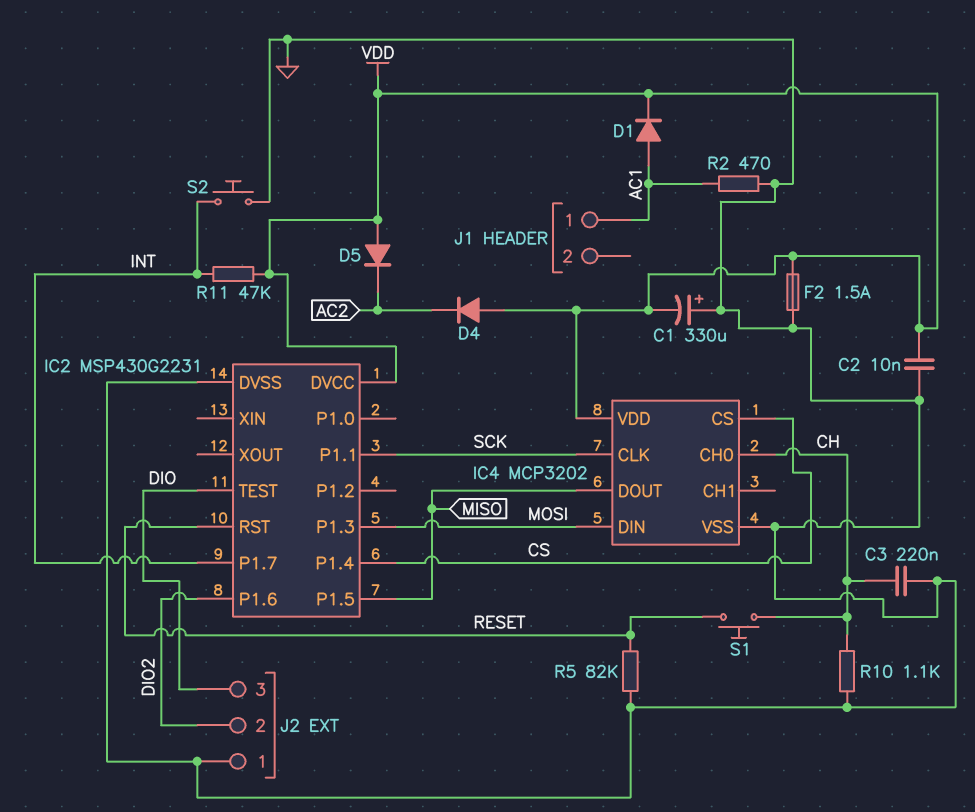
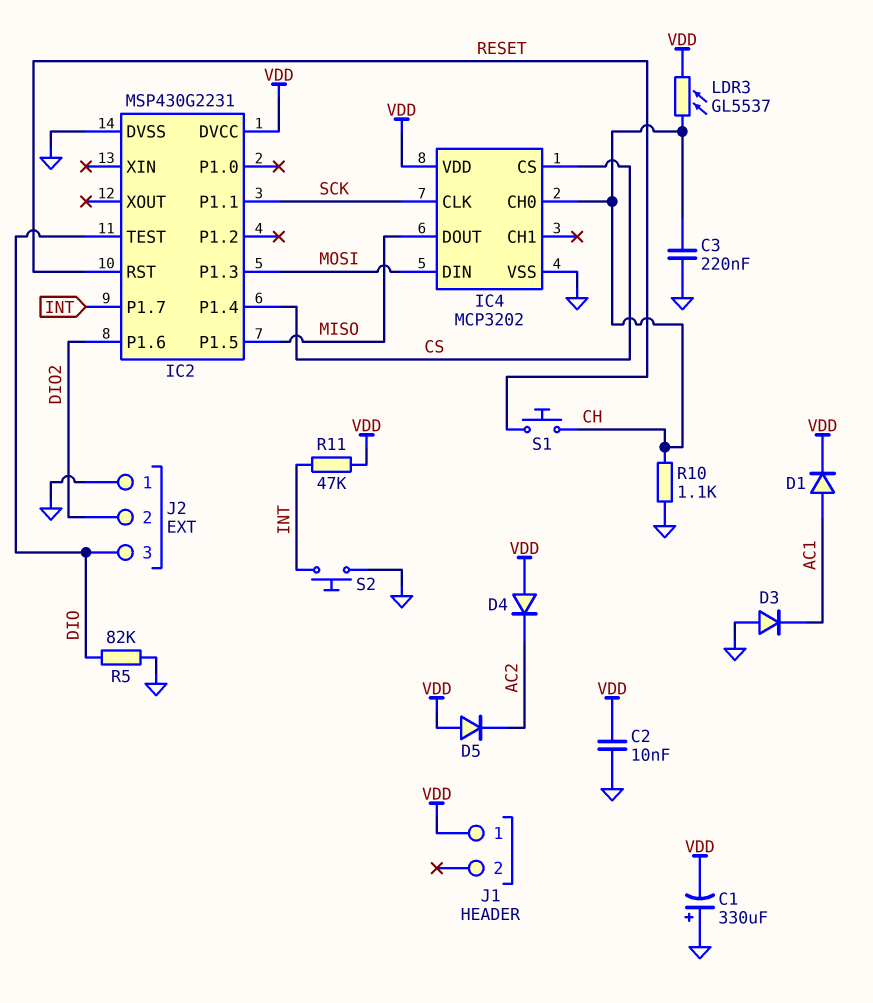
D3: none -> diode (A GND, K AC1)
F2: 1.5A (GND, VDD) -> none
J1 pin 1: AC1 -> VDD
LDR3: none -> GL5537 (CH, VDD)
R2: 470 (AC1, GND) -> none
R5: 82k (GND, RESET) -> 82k (DIO, GND)

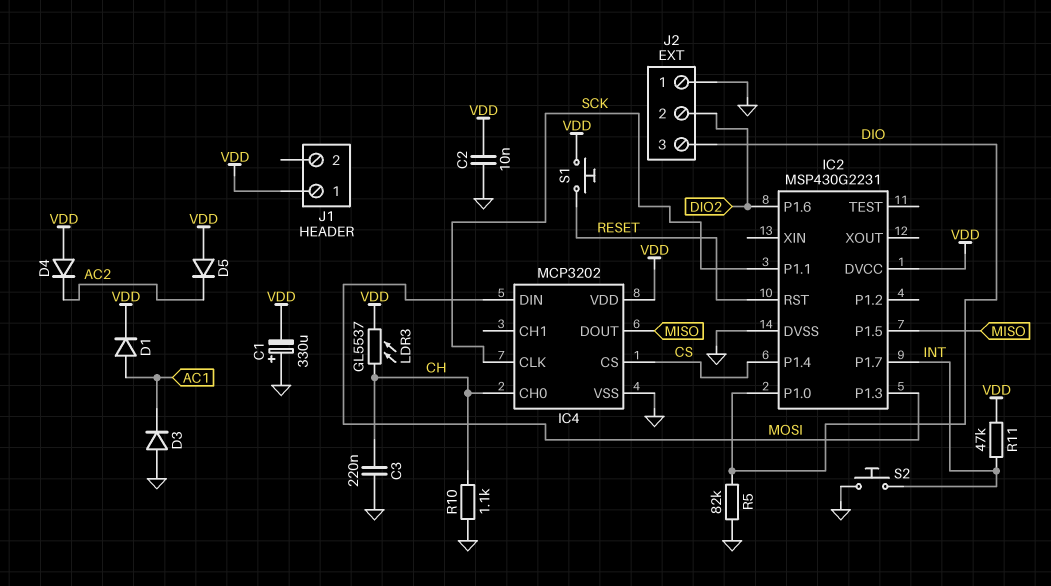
IC2 pin P1.0: none -> DIO
IC2 pin TEST: DIO -> none
S1: button (CH, RESET) -> button (RESET, VDD)

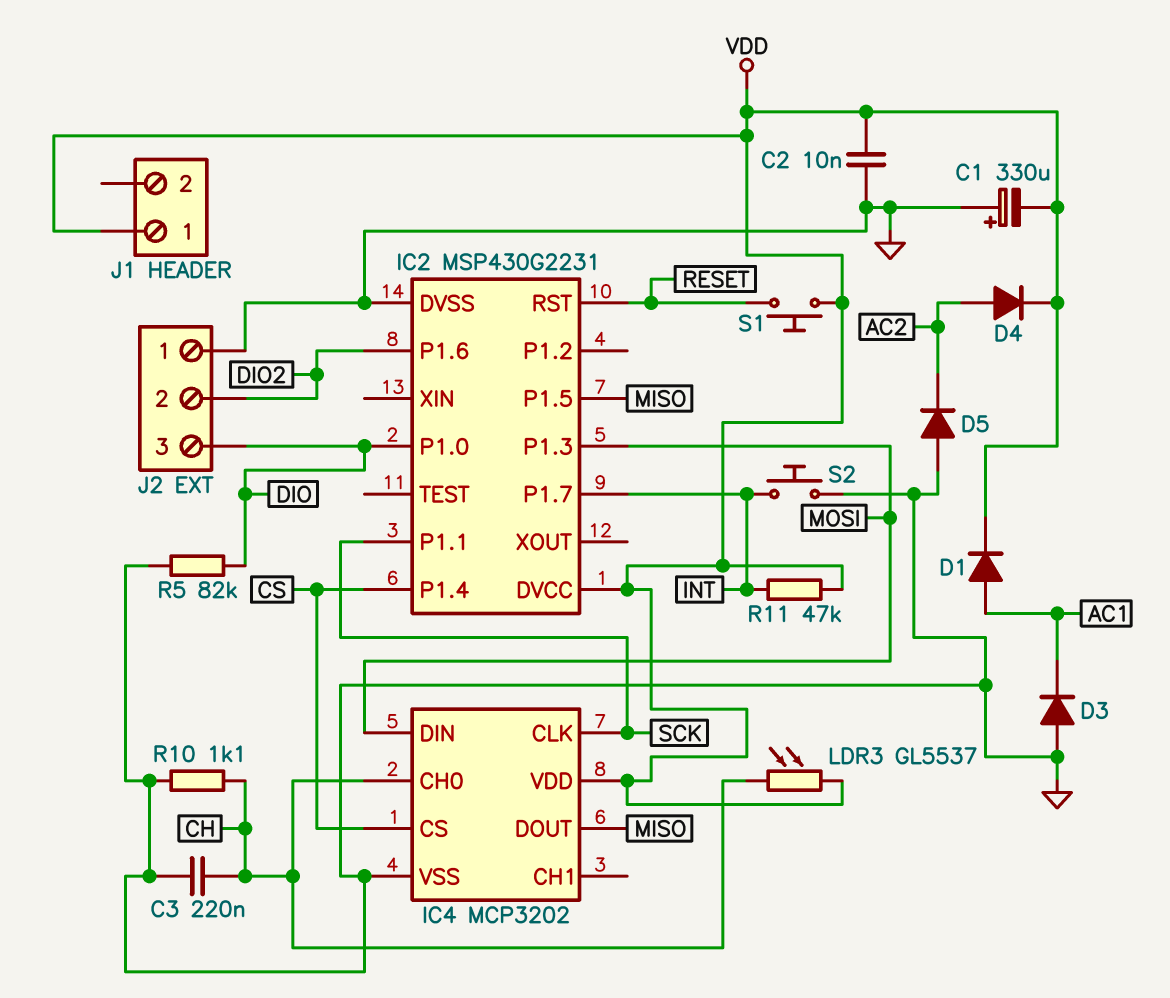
D4: diode (A VDD, K AC2) -> diode (A AC2, K VDD)
D5: diode (A VDD, K AC2) -> diode (A GND, K AC2)

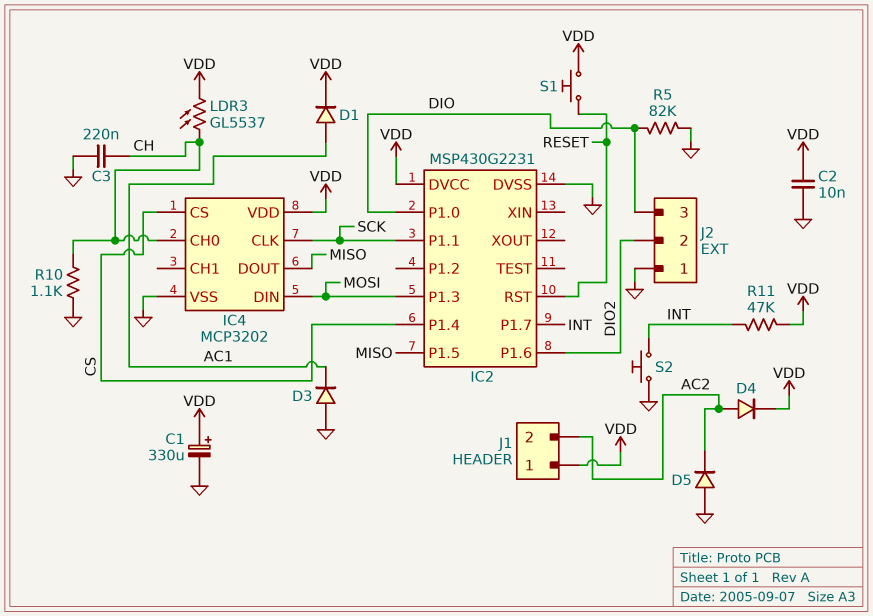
C1: 330uF (plus GND, minus VDD) -> 330uF (plus VDD, minus GND)
J1 pin 2: none -> AC2

